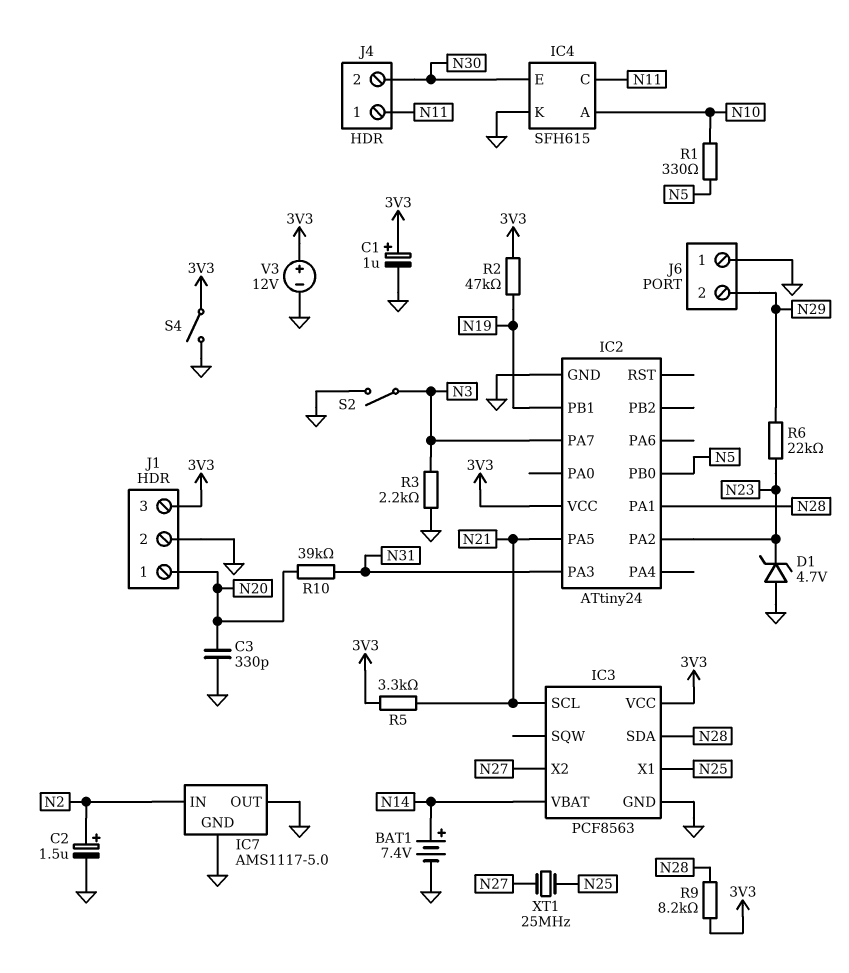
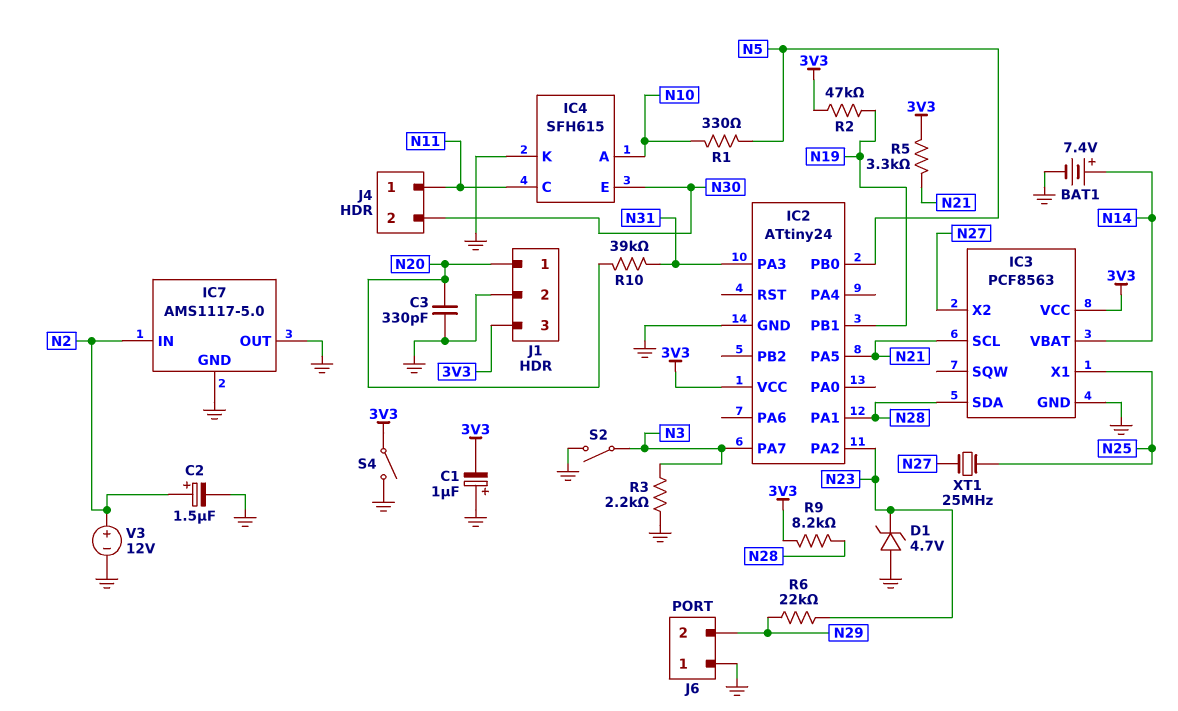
C1: 1uF (plus 3V3, minus GND) -> 1uF (plus GND, minus 3V3)
V3: 12V (plus 3V3, minus GND) -> 12V (plus N2, minus GND)

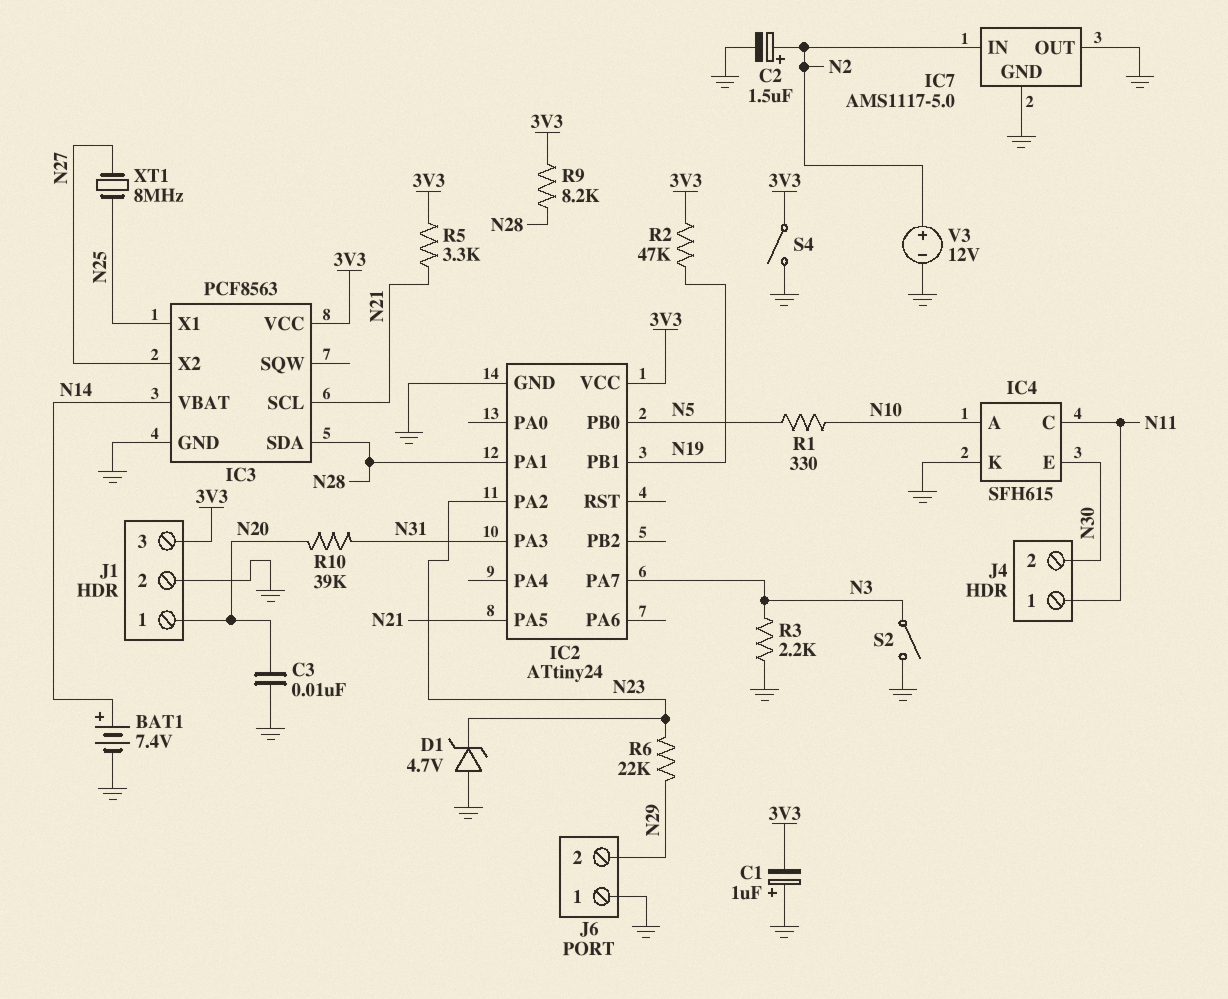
C3: 330pF (GND, N20) -> 10nF (GND, N20)
XT1: 25MHz (N25, N27) -> 8MHz (N25, N27)

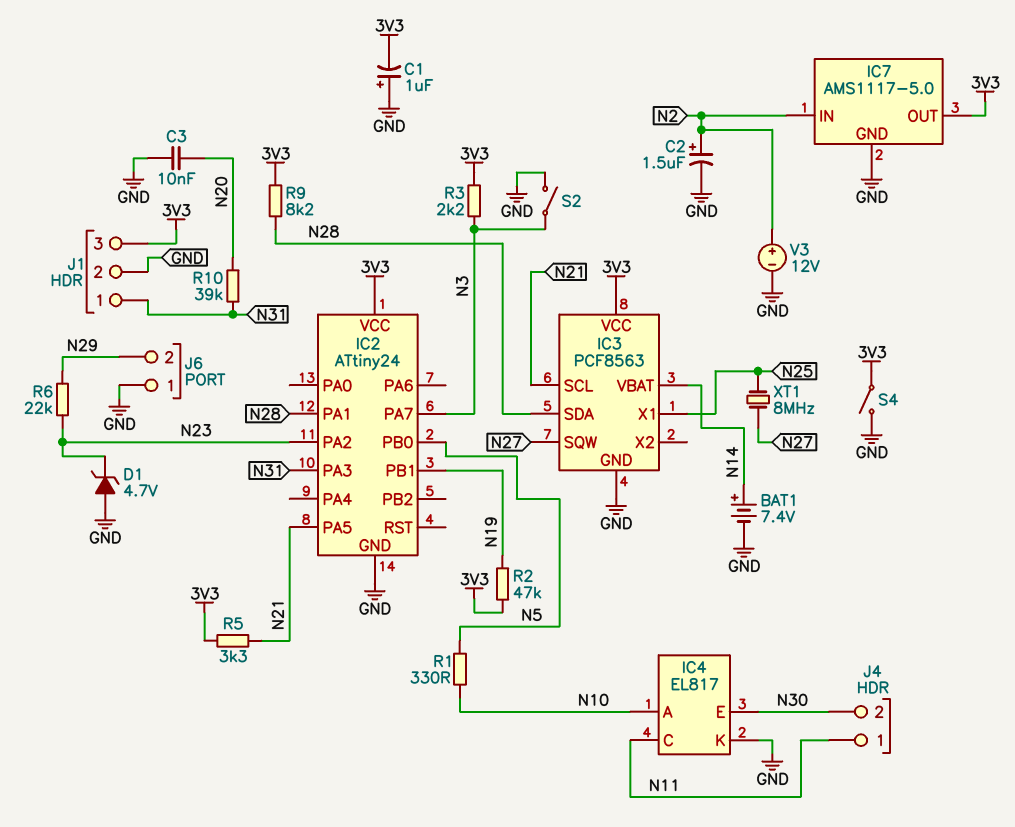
IC3 pin SQW: none -> N27
IC3 pin X2: N27 -> none
IC4: SFH615 -> EL817
IC7 pin OUT: GND -> 3V3
J1 pin 1: N20 -> N31
R3: 2.2k (GND, N3) -> 2.2k (3V3, N3)

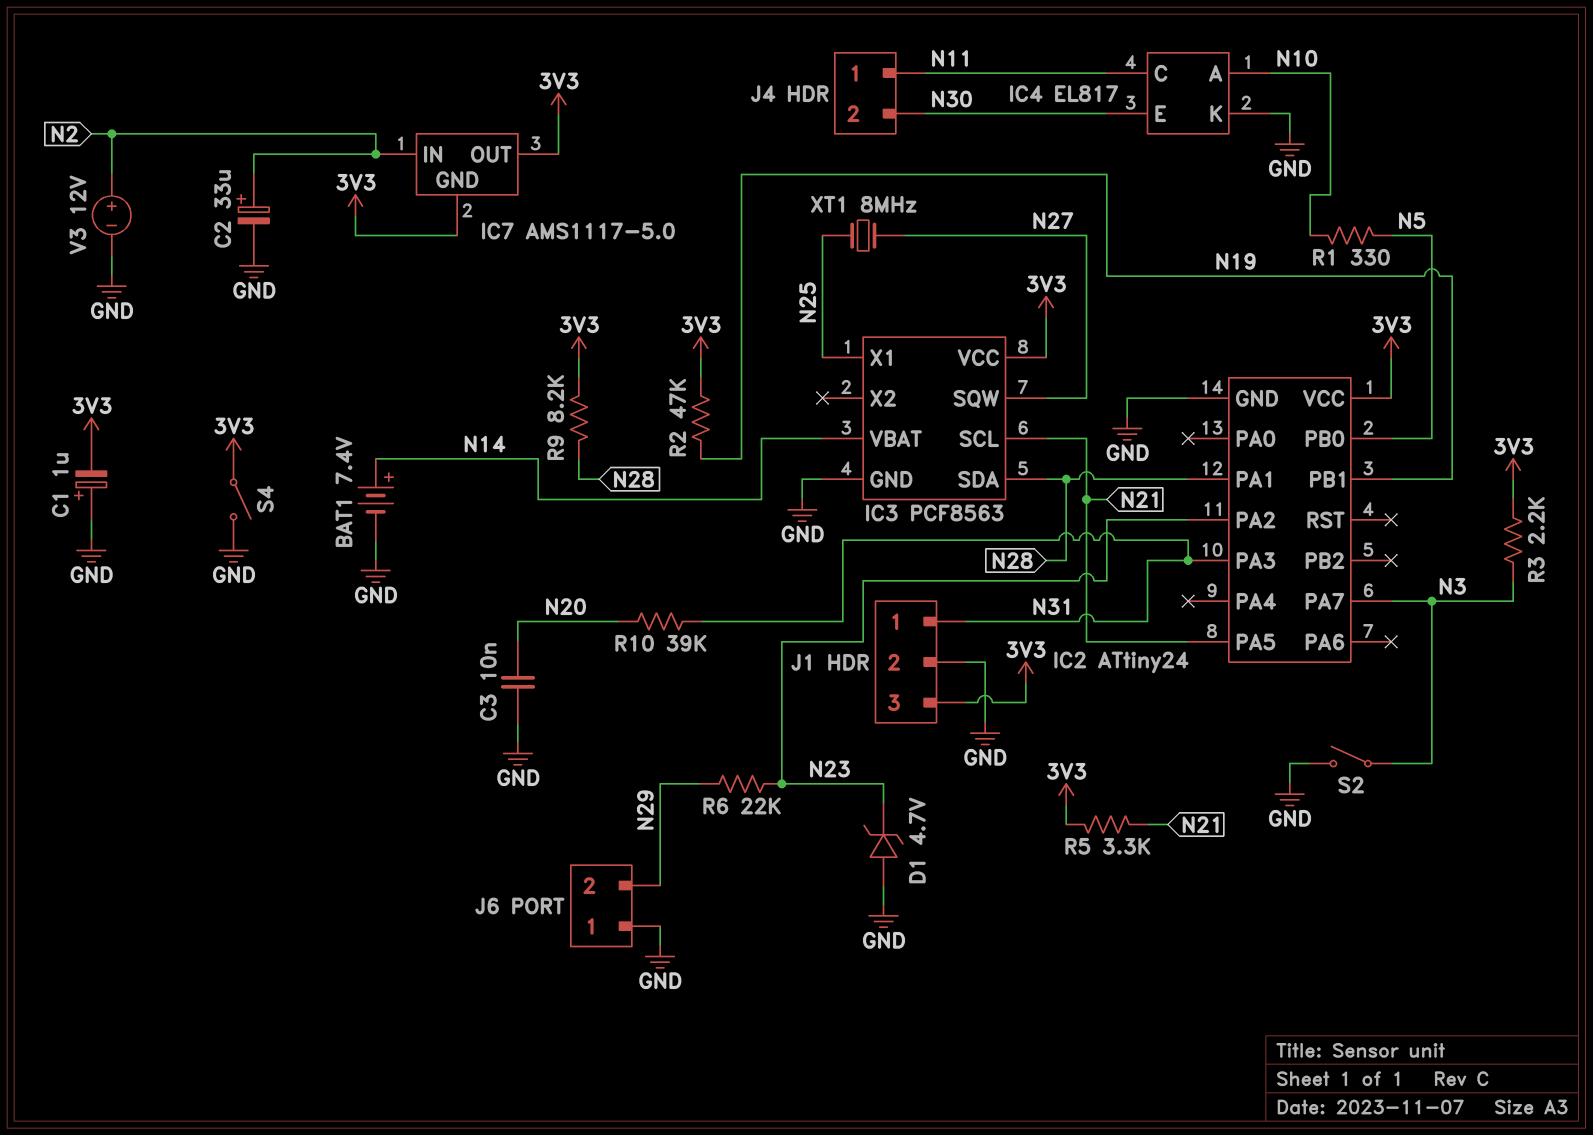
C2: 1.5uF (plus N2, minus GND) -> 33uF (plus N2, minus GND)
IC7 pin GND: GND -> 3V3

